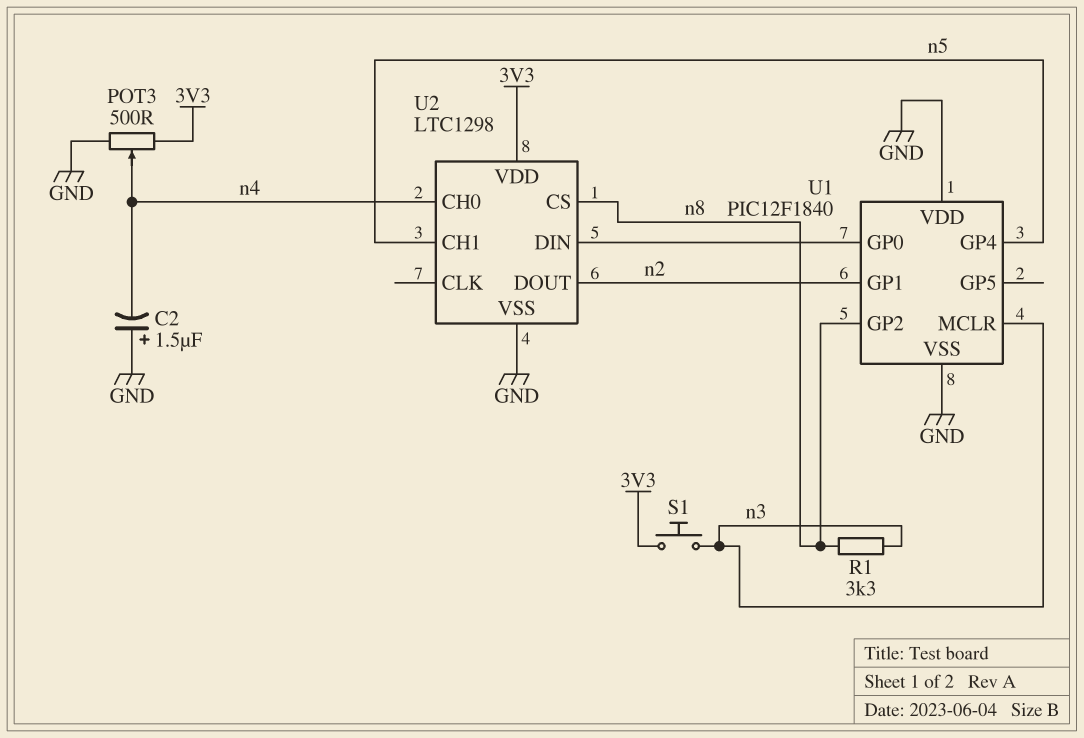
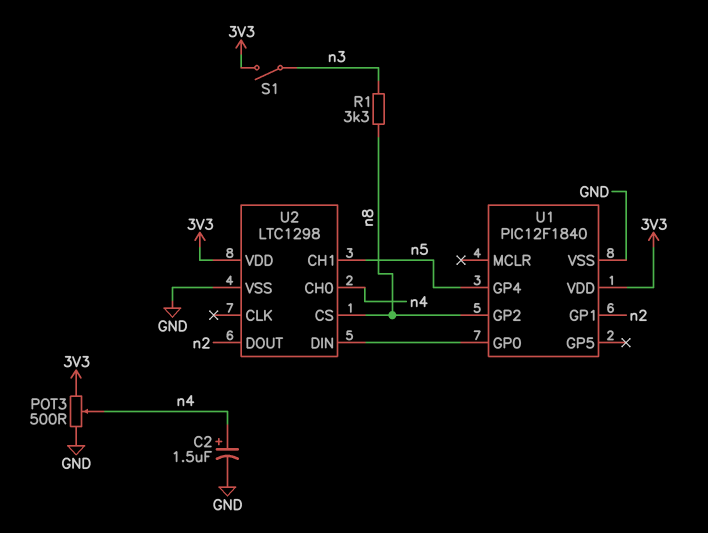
C2: 1.5uF (plus GND, minus n4) -> 1.5uF (plus n4, minus GND)
S1: button (3V3, n3) -> switch (3V3, n3)
U1 pin MCLR: n3 -> none
U1 pin VDD: GND -> 3V3

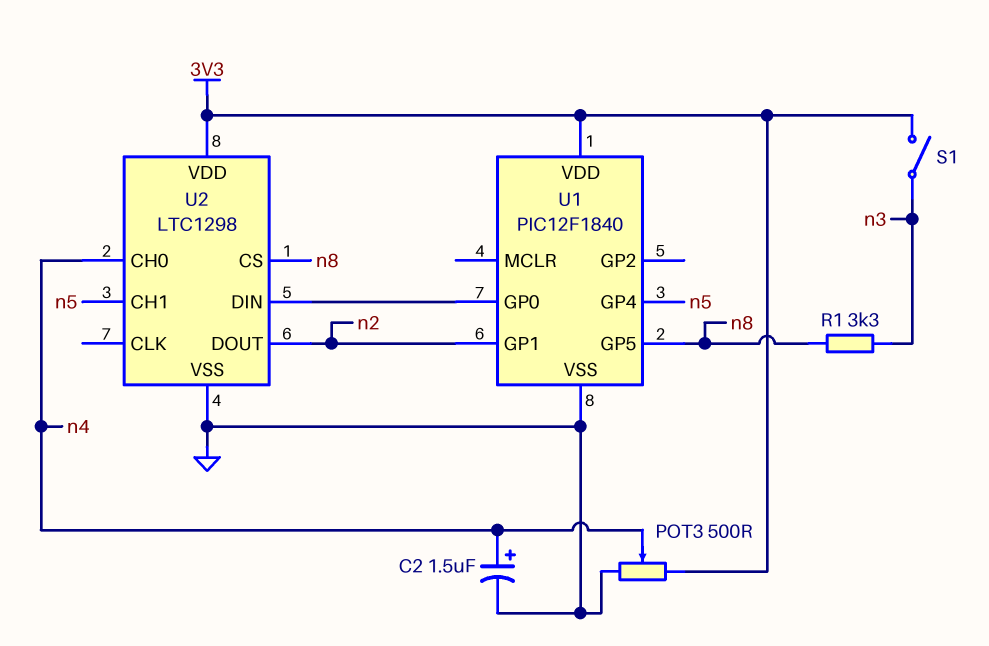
U1 pin GP2: n8 -> none
U1 pin GP5: none -> n8

